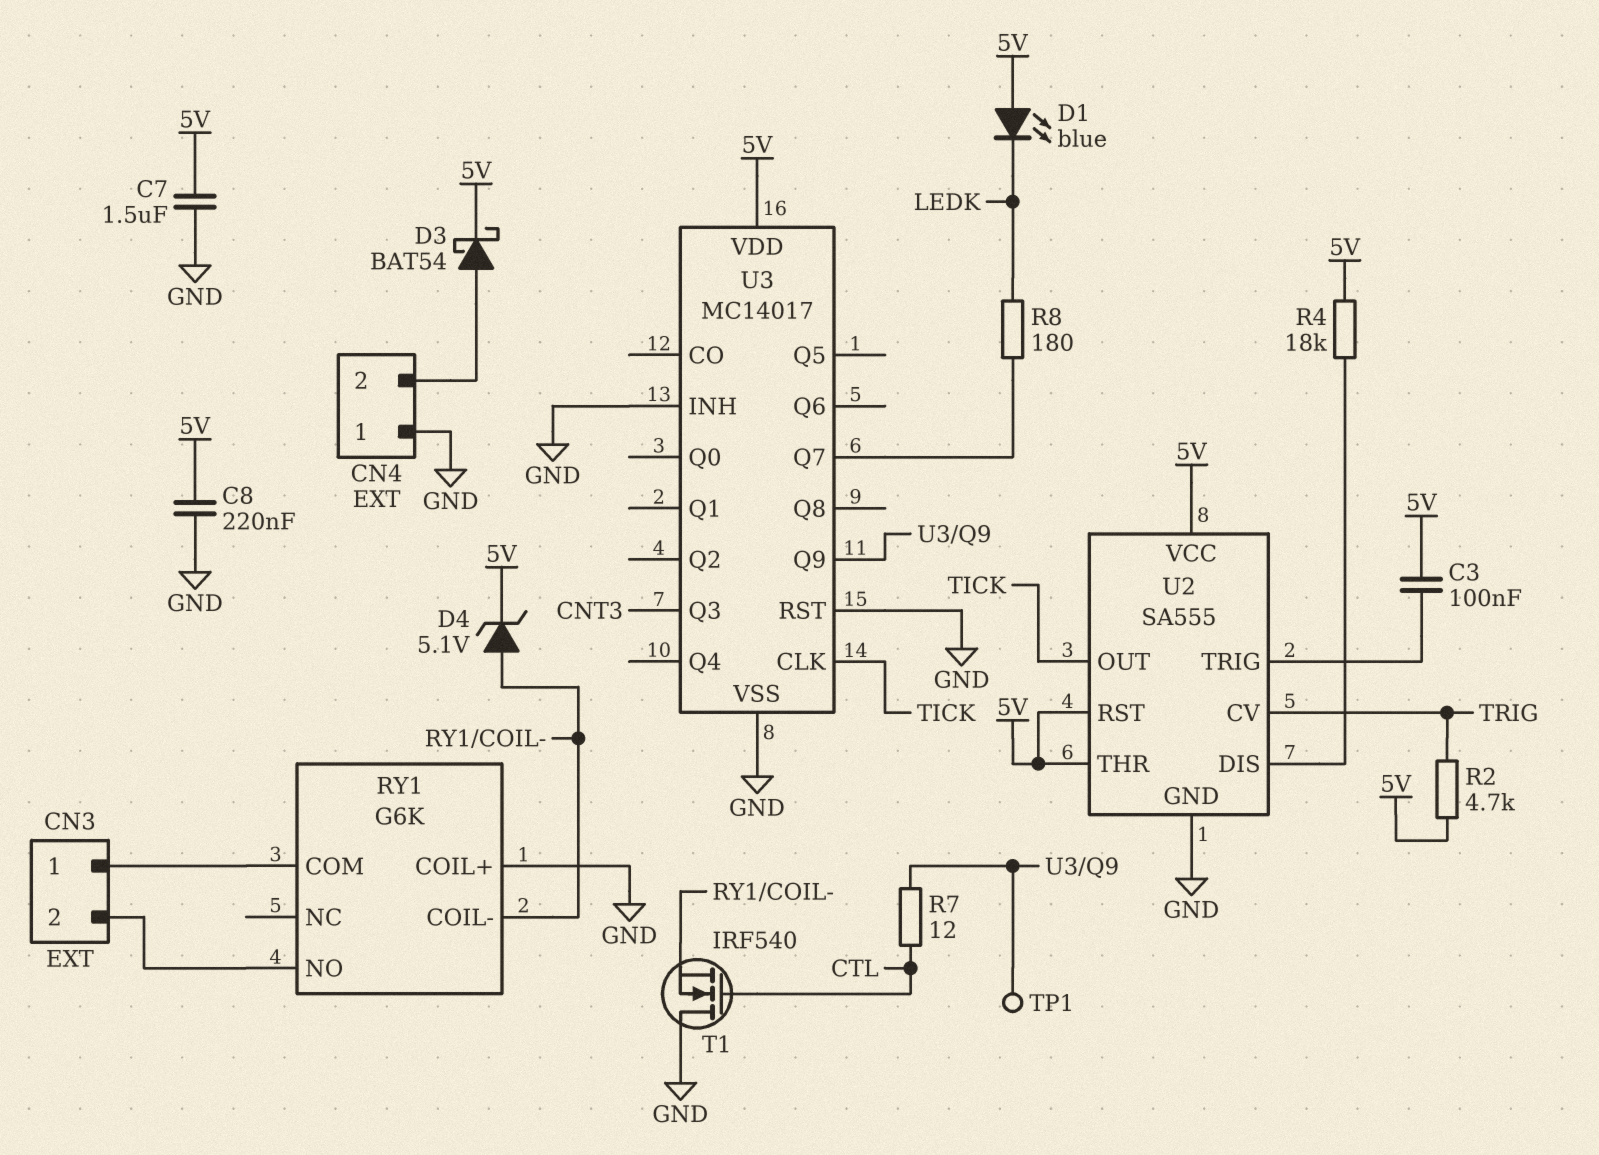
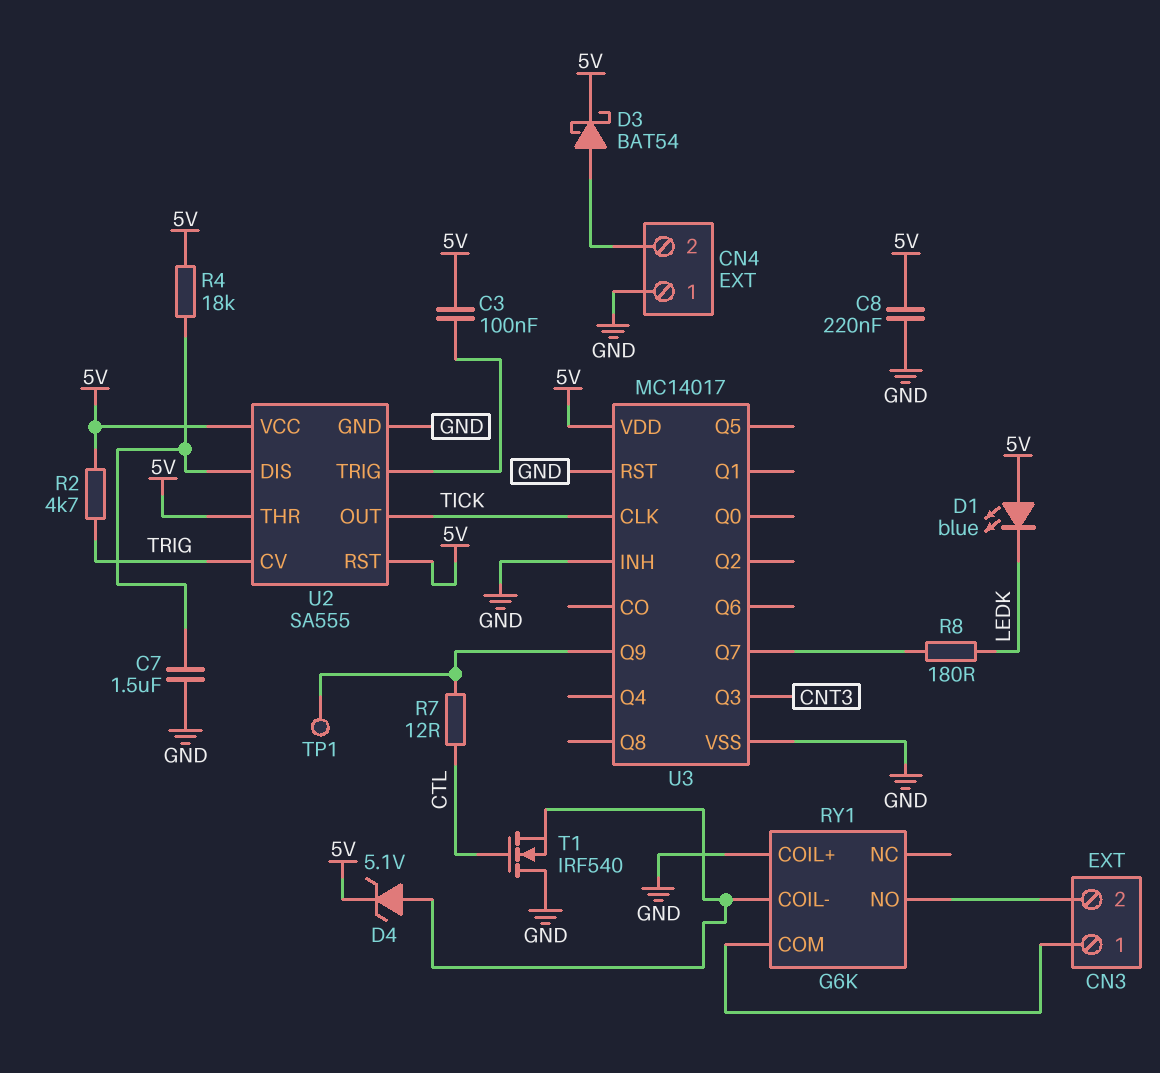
C7: 1.5uF (5V, GND) -> 1.5uF (GND, U2/DIS)

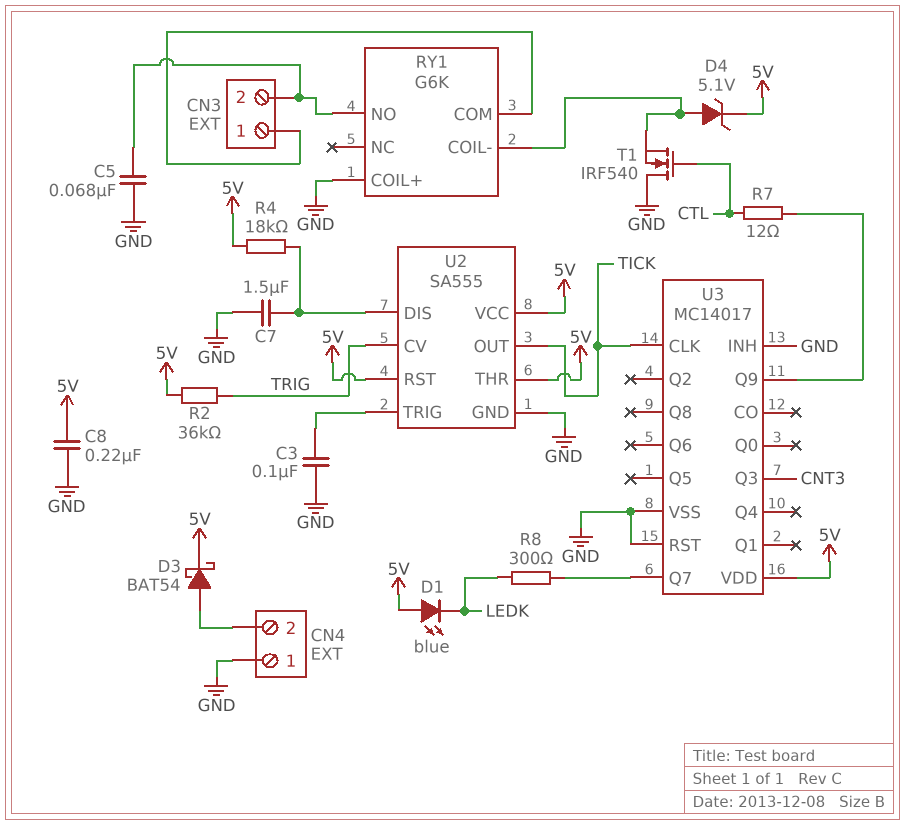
C3: 100nF (5V, U2/TRIG) -> 100nF (GND, U2/TRIG)
C5: none -> 68nF (CN3/2, GND)
R2: 4.7k (5V, TRIG) -> 36k (5V, TRIG)
R8: 180 (LEDK, U3/Q7) -> 300 (LEDK, U3/Q7)
TP1: test point (U3/Q9) -> none

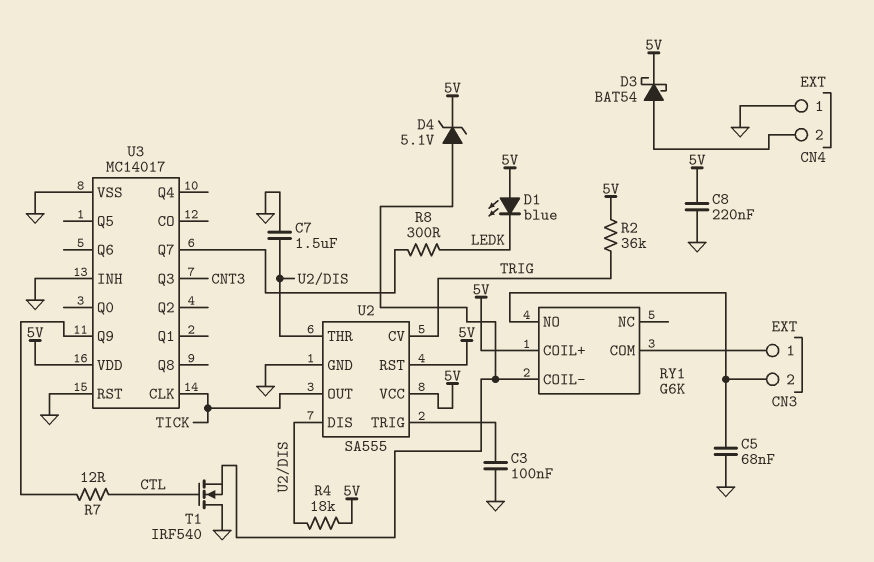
RY1 pin COIL+: GND -> 5V
U2 pin THR: 5V -> U2/DIS

